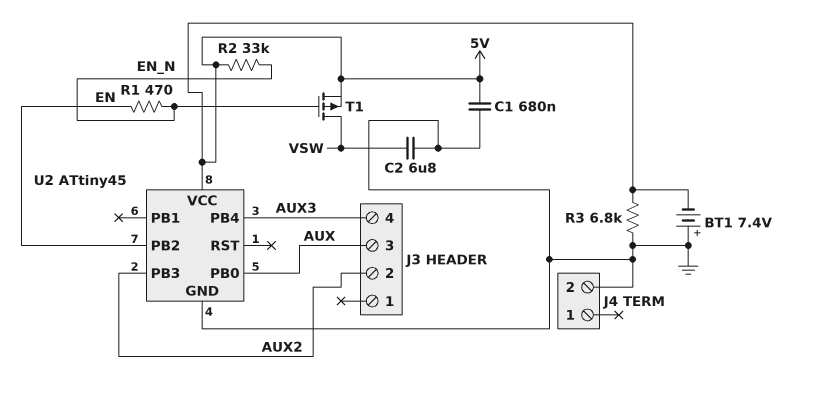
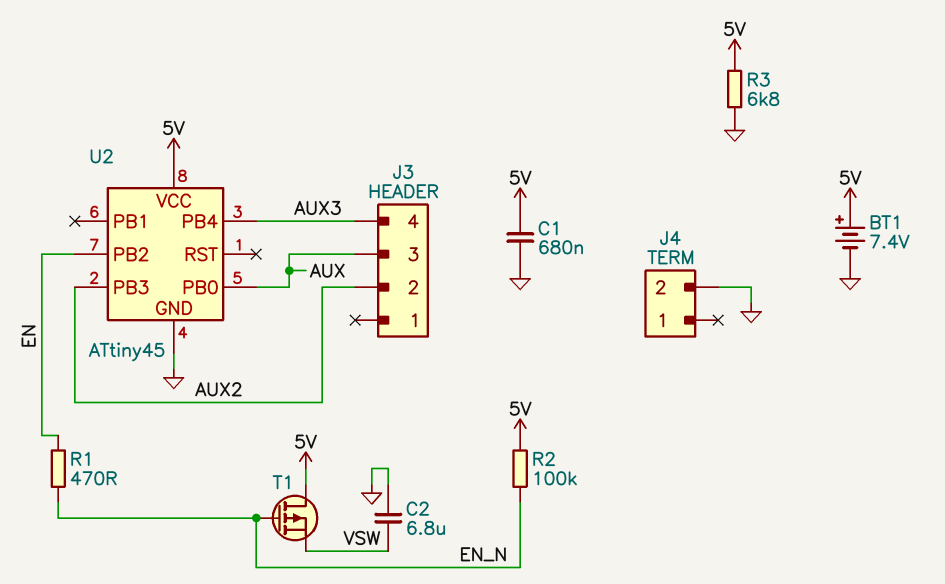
BT1: 7.4V (plus GND, minus 5V) -> 7.4V (plus 5V, minus GND)
R2: 33k (5V, EN_N) -> 100k (5V, EN_N)
T1: PMOS (G EN_N, D VSW, S 5V) -> PMOS (G EN_N, D 5V, S VSW)

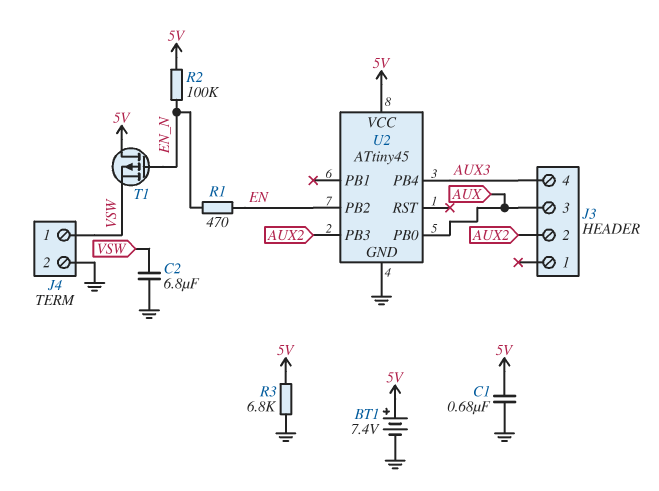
J4 pin 1: none -> VSW

